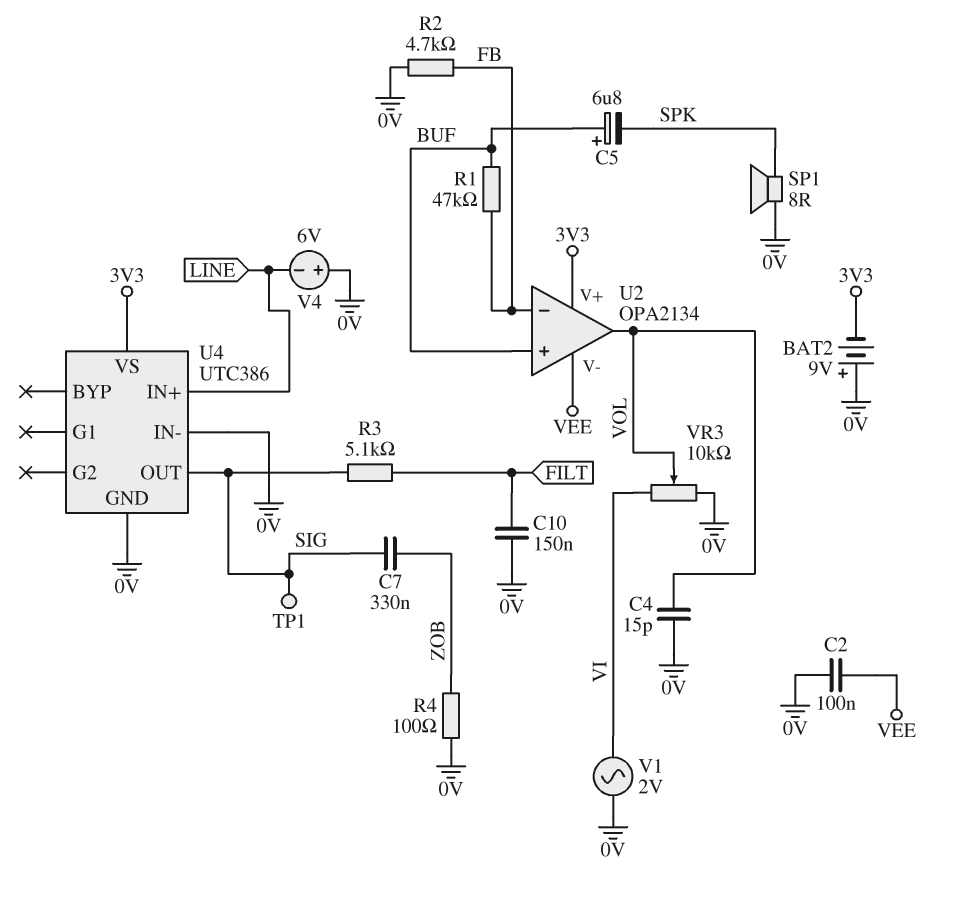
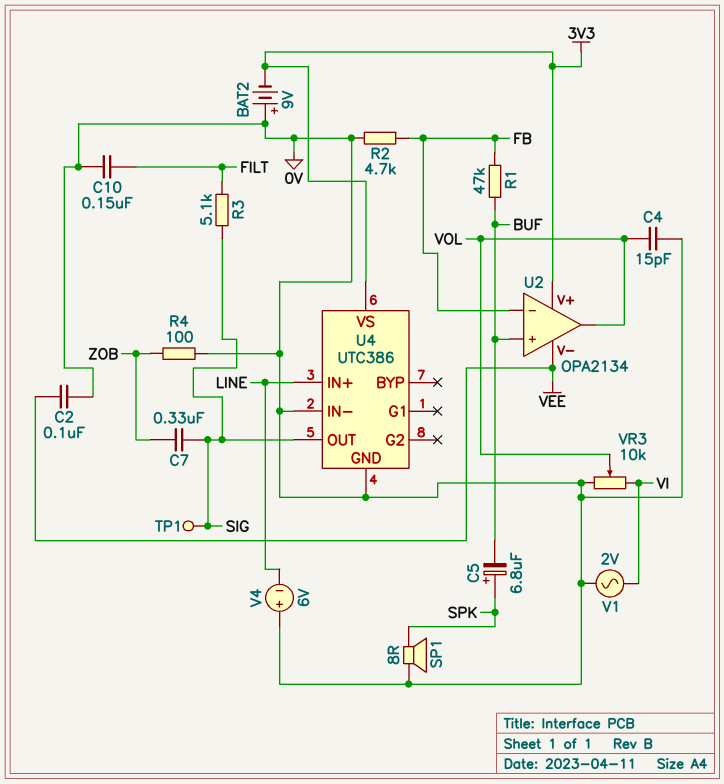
C5: 6.8uF (plus BUF, minus SPK) -> 6.8uF (plus SPK, minus BUF)

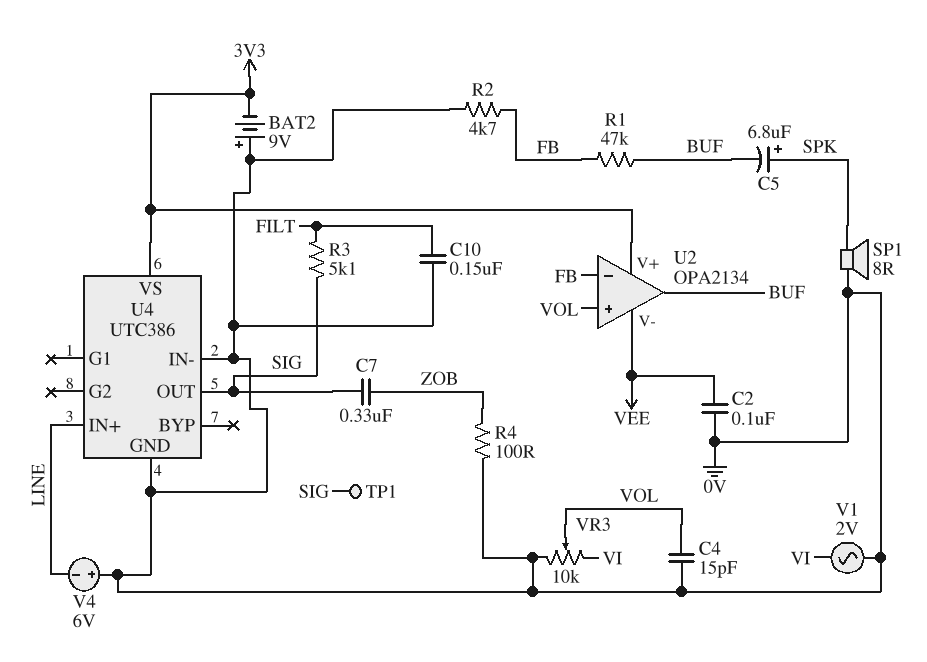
U2 pin in+: BUF -> VOL
U2 pin out: VOL -> BUF

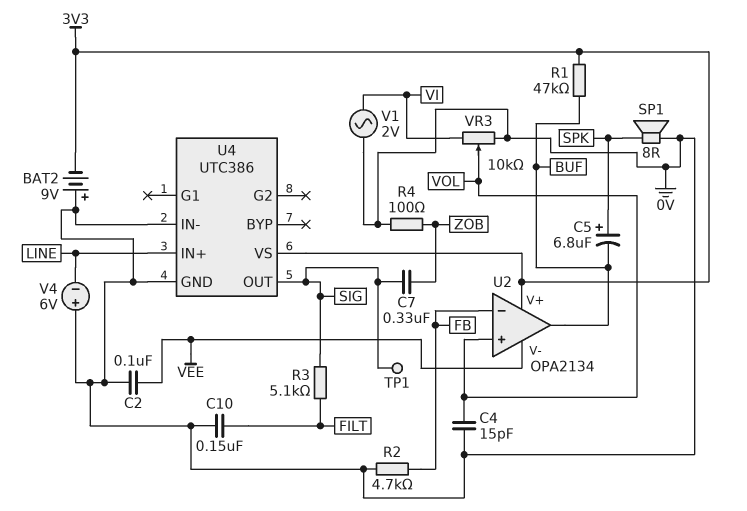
R1: 47k (BUF, FB) -> 47k (3V3, BUF)

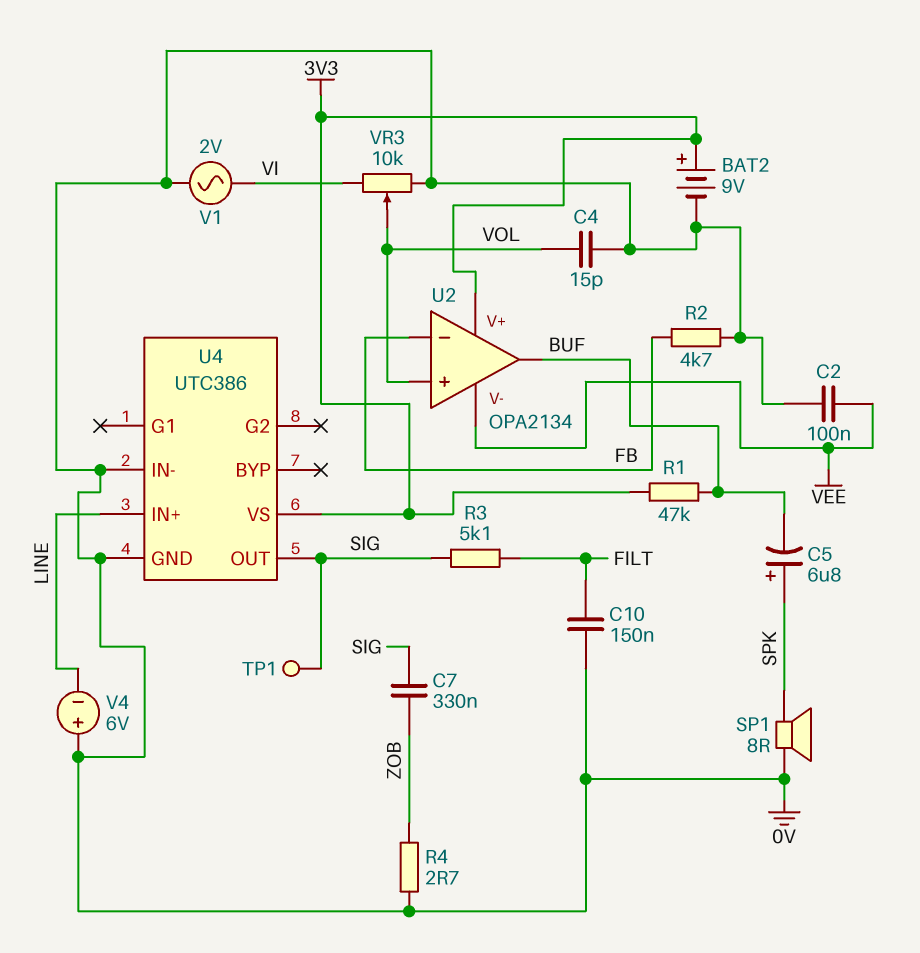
BAT2: 9V (plus 0V, minus 3V3) -> 9V (plus 3V3, minus 0V)
R4: 100 (0V, ZOB) -> 2.7 (0V, ZOB)

